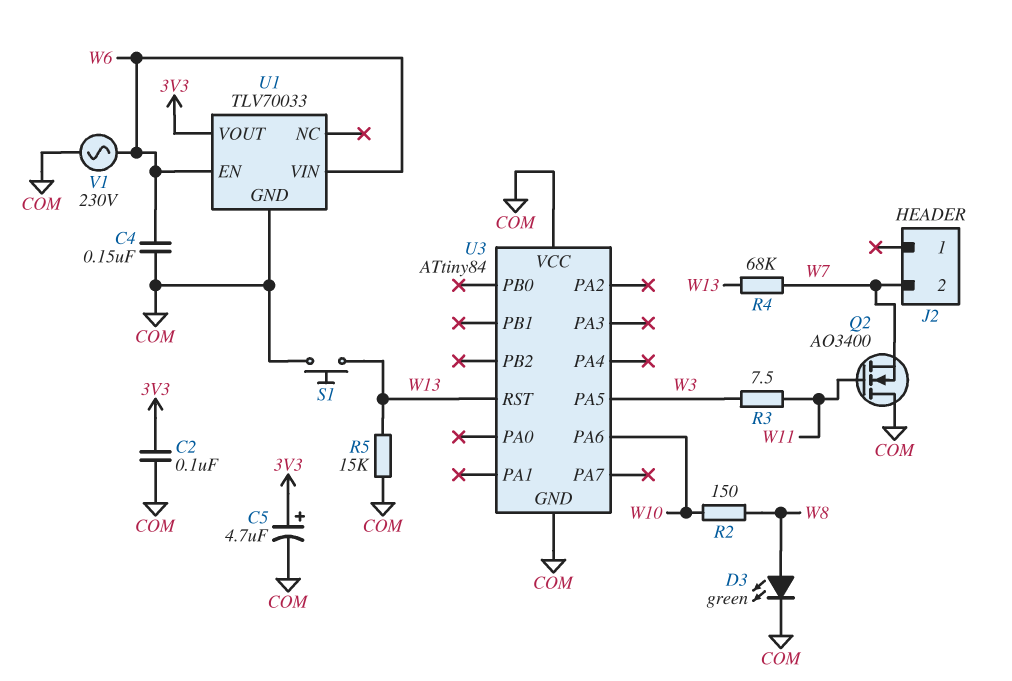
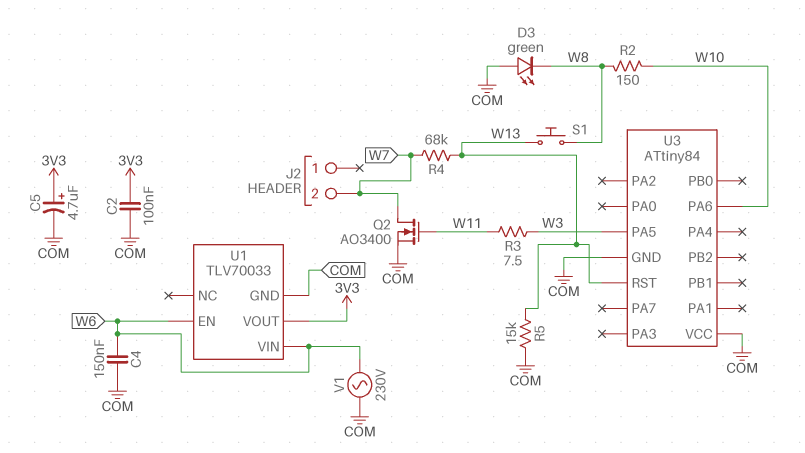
D3: LED green (A W8, K COM) -> LED green (A COM, K W8)
Q2: NMOS AO3400 (G W11, D COM, S W7) -> NMOS AO3400 (G W11, D W7, S COM)
S1: button (COM, W13) -> button (W8, W13)

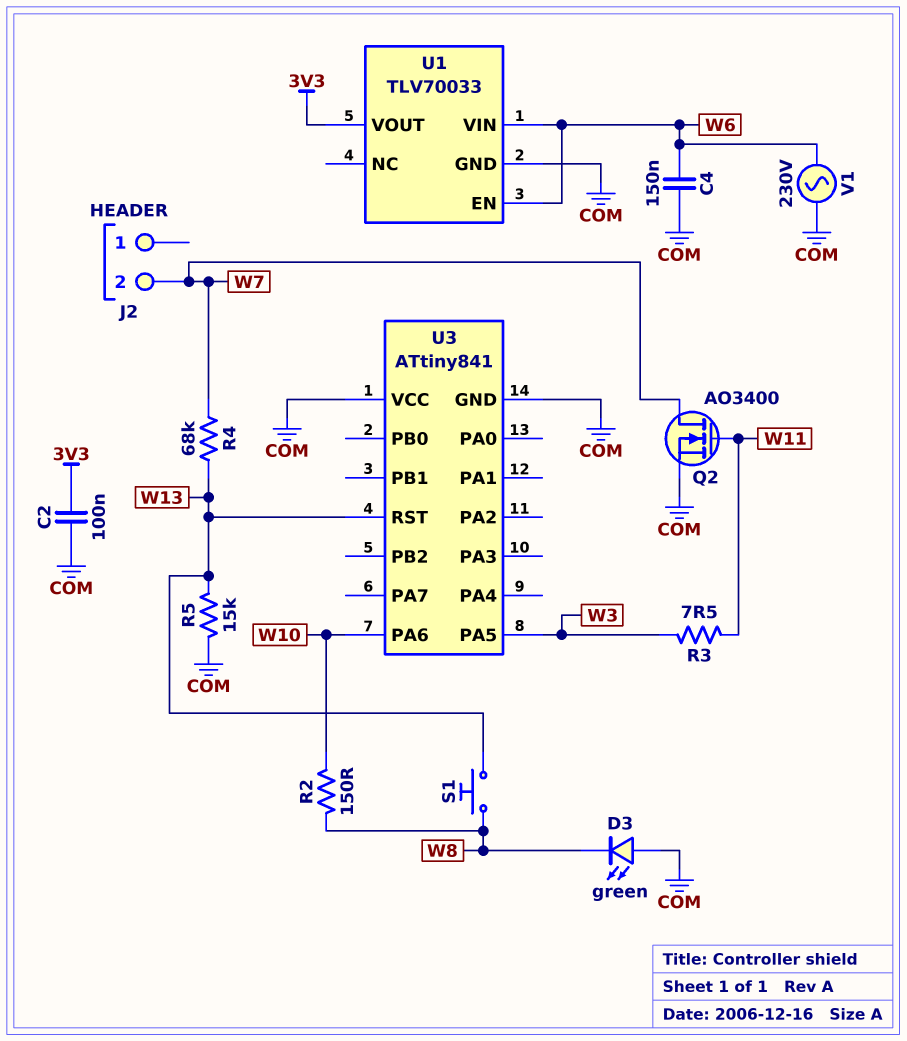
C5: 4.7uF (plus 3V3, minus COM) -> none
U3: ATtiny84 -> ATtiny841

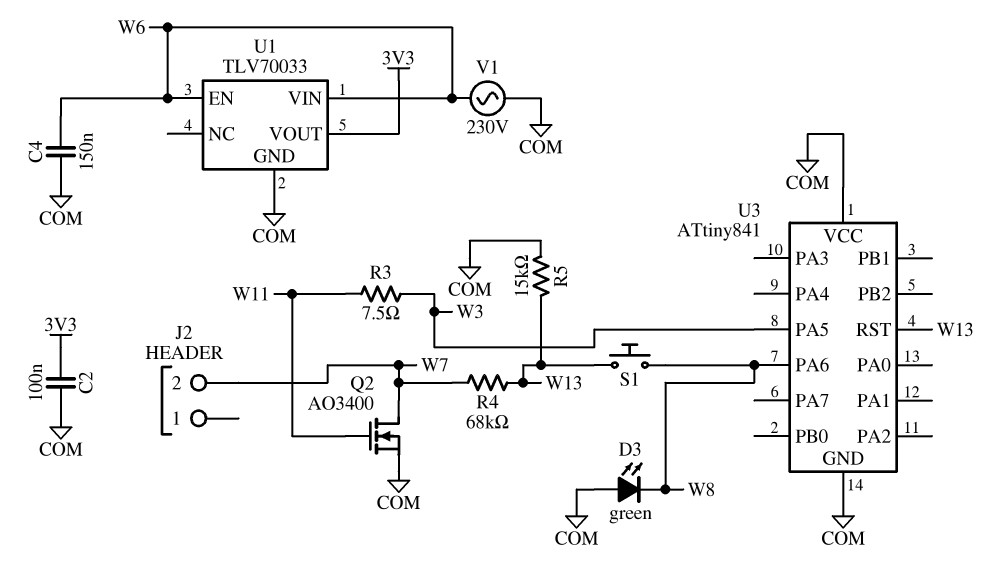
R2: 150 (W8, W10) -> none
U3 pin PA6: W10 -> W8

